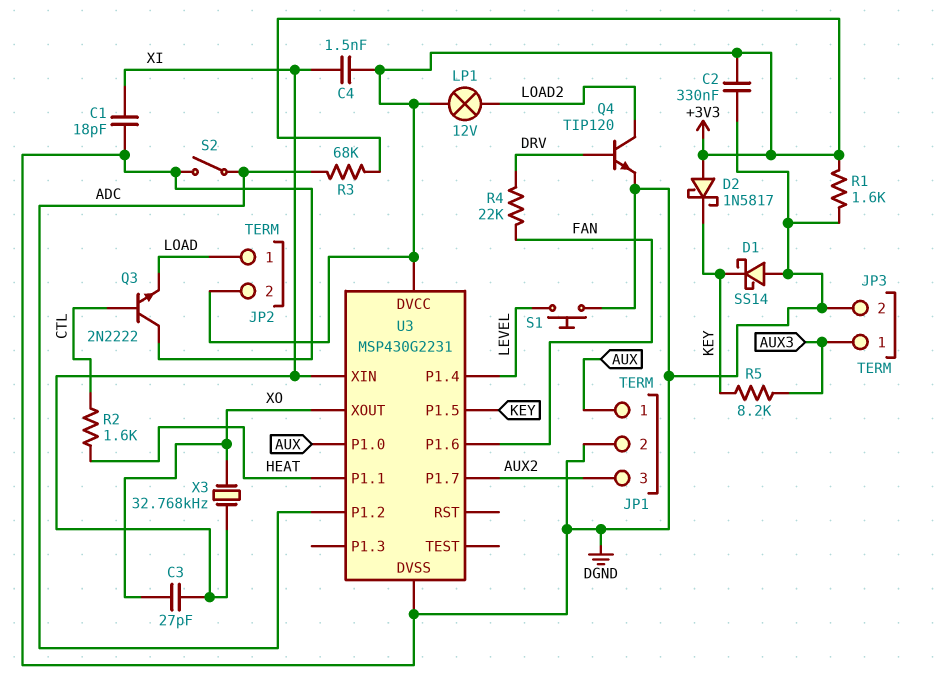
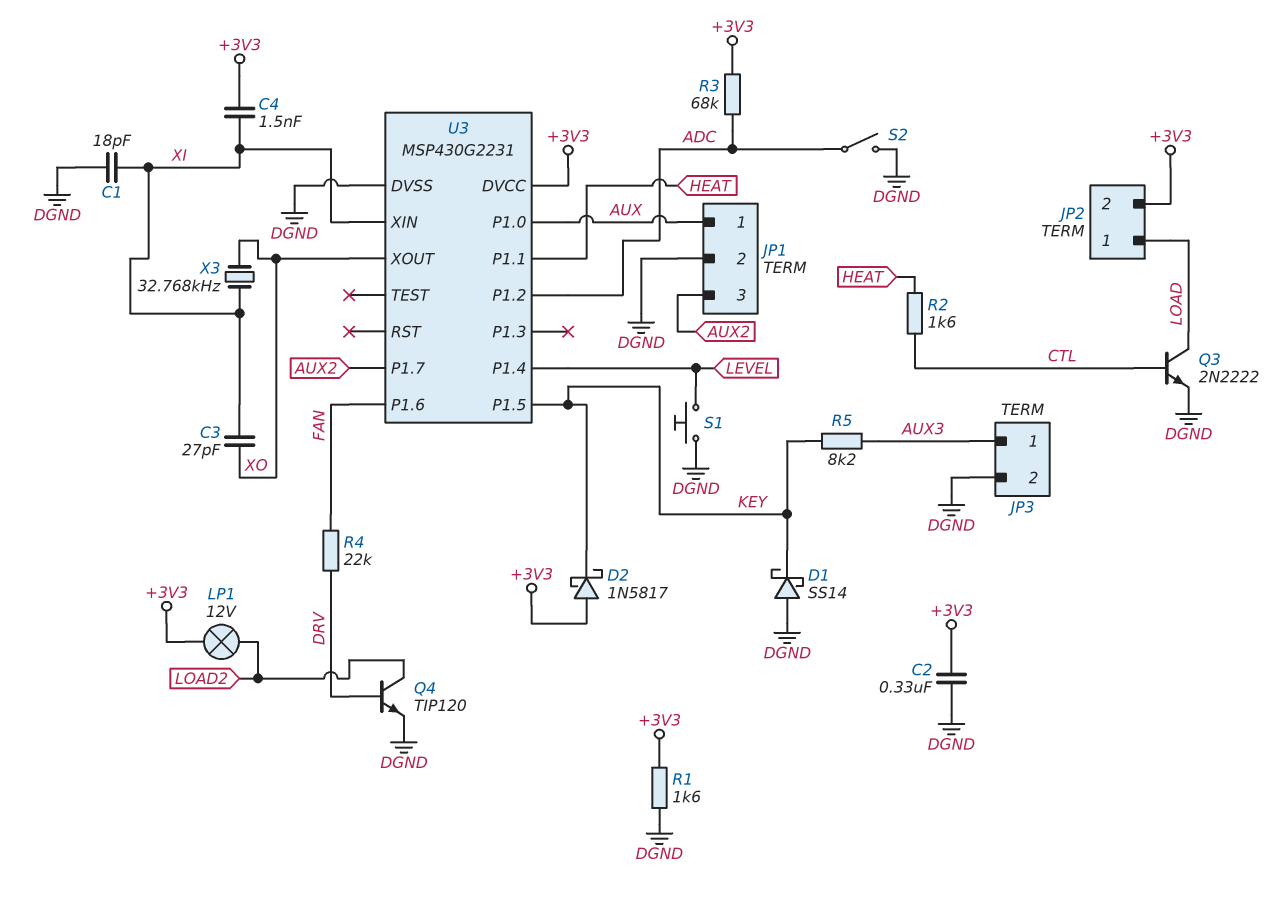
Q3: NPN 2N2222 (B CTL, C DGND, E LOAD) -> NPN 2N2222 (B CTL, C LOAD, E DGND)

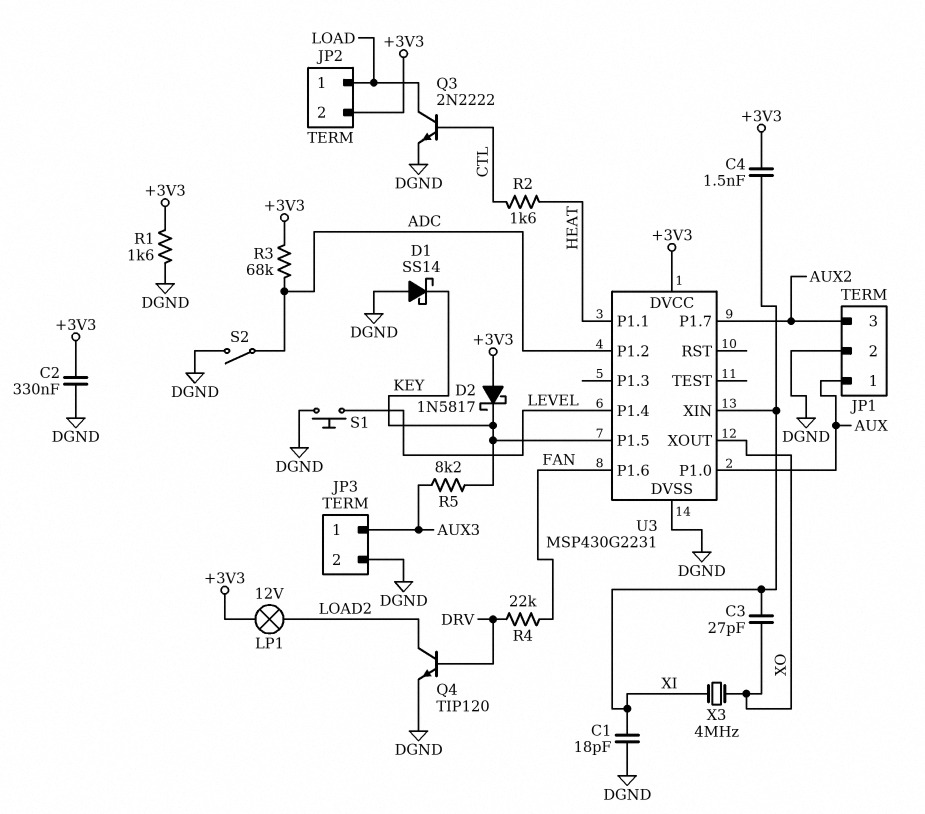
X3: 32.768kHz (XI, XO) -> 4MHz (XI, XO)

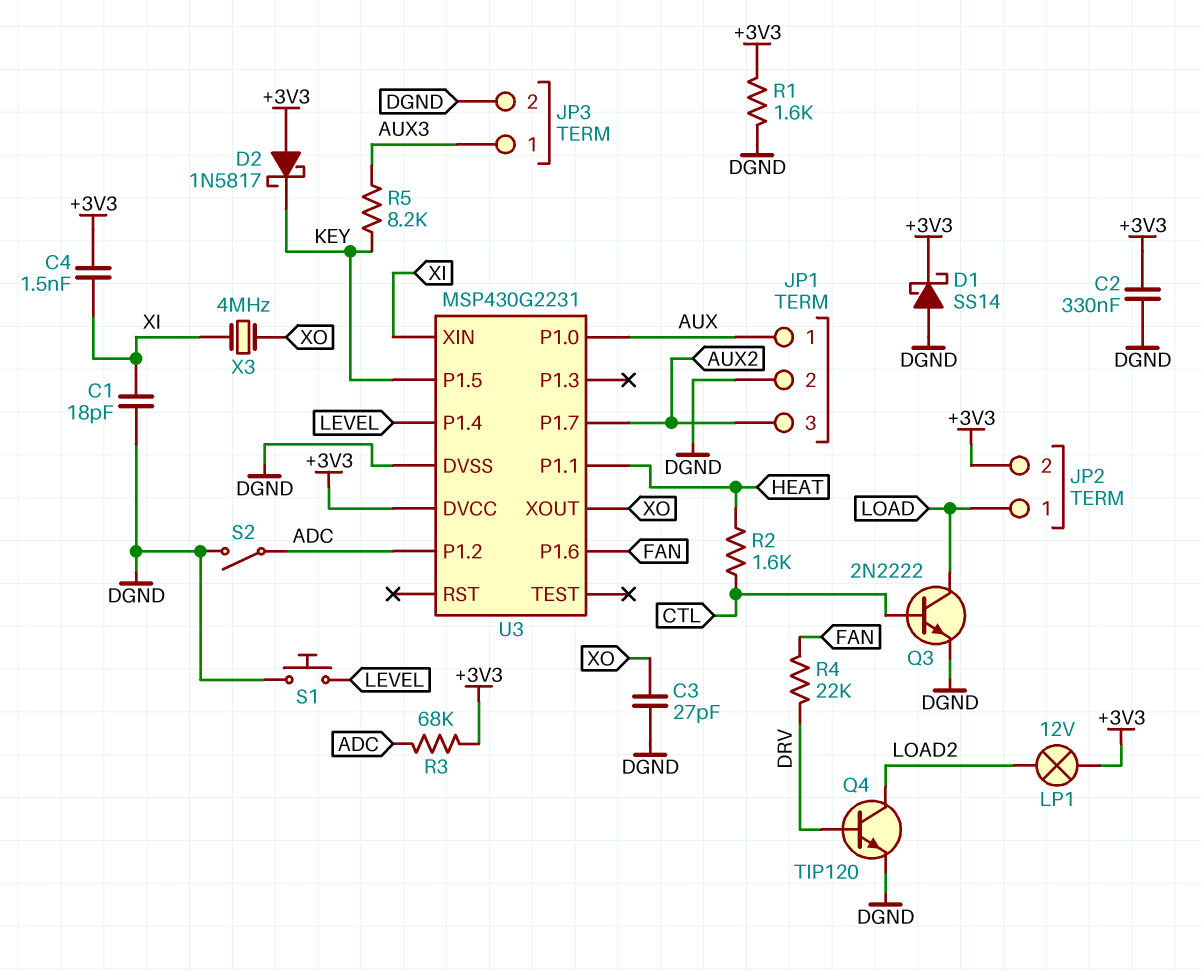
C3: 27pF (XI, XO) -> 27pF (DGND, XO)
D1: schottky SS14 (A DGND, K KEY) -> schottky SS14 (A DGND, K +3V3)

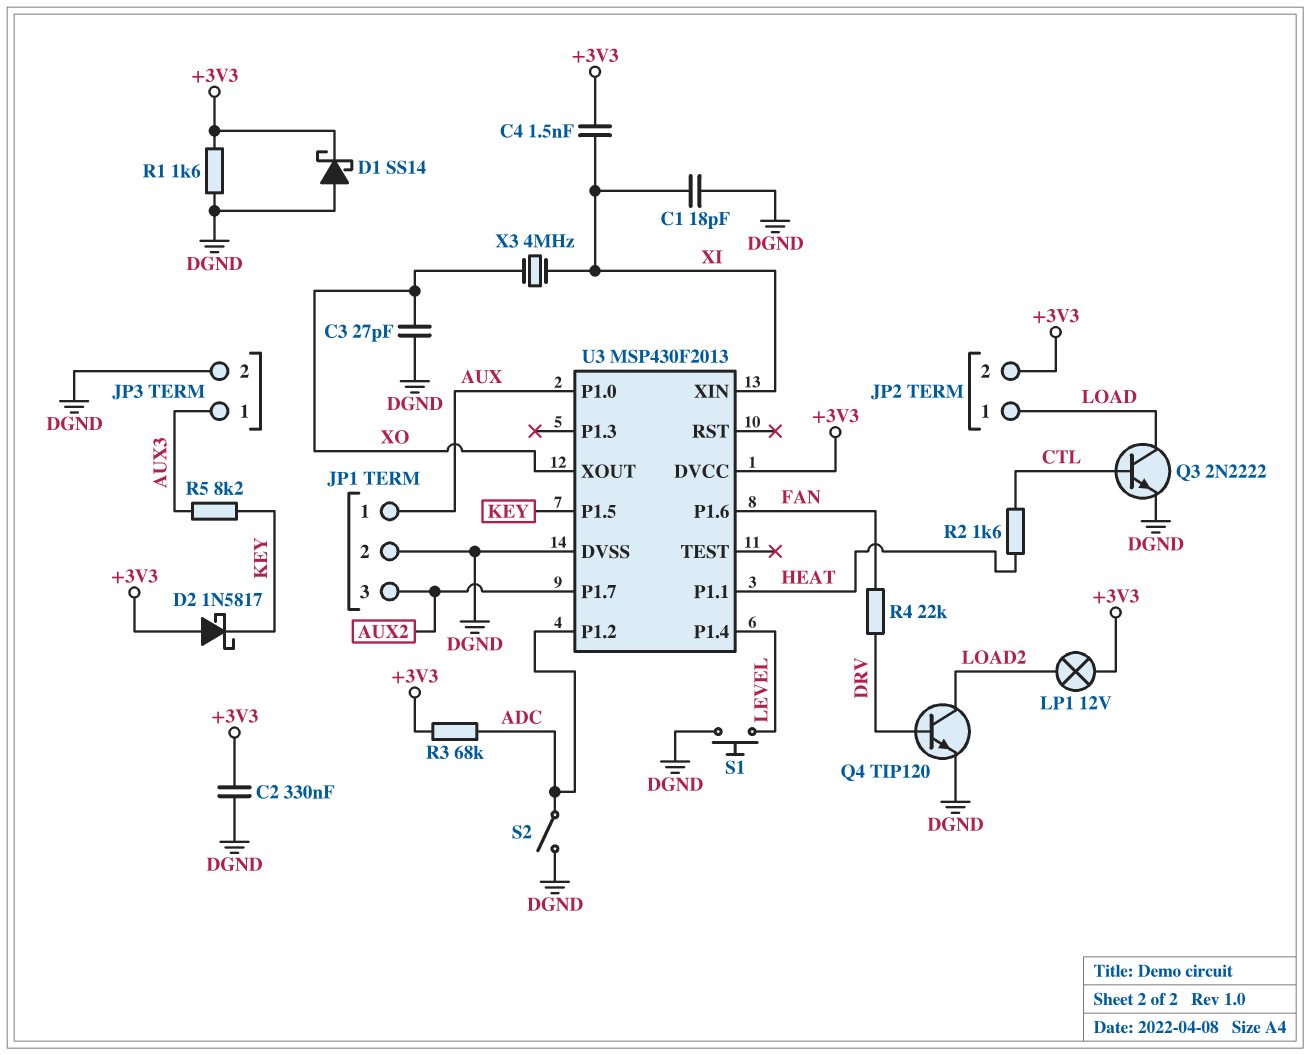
U3: MSP430G2231 -> MSP430F2013

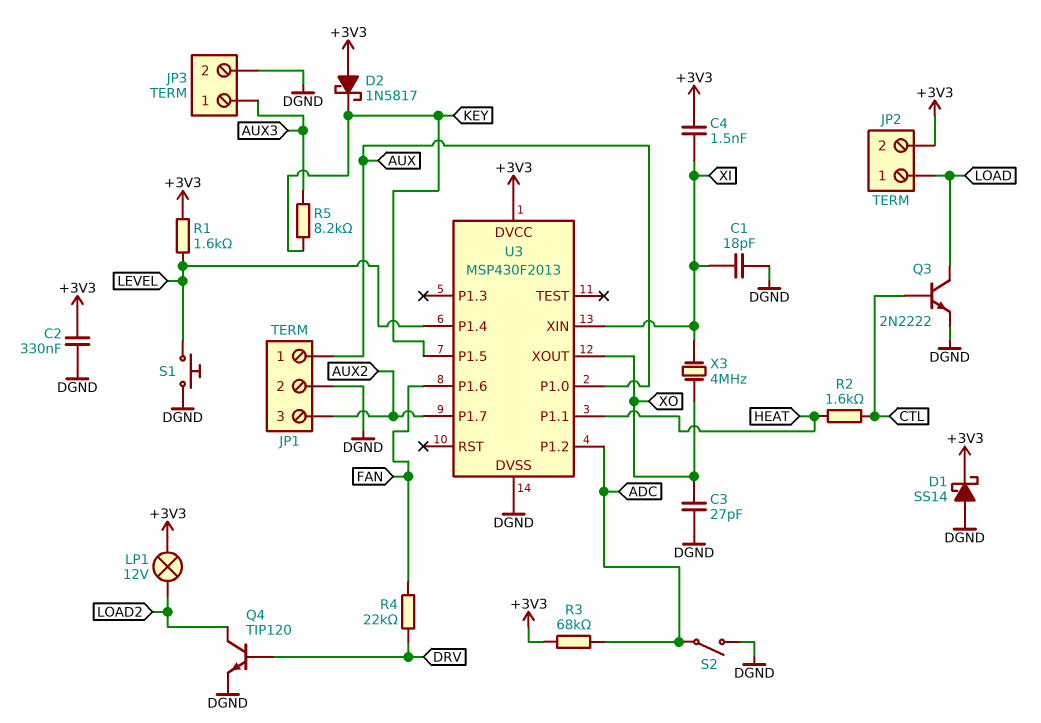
R1: 1.6k (+3V3, DGND) -> 1.6k (+3V3, LEVEL)

